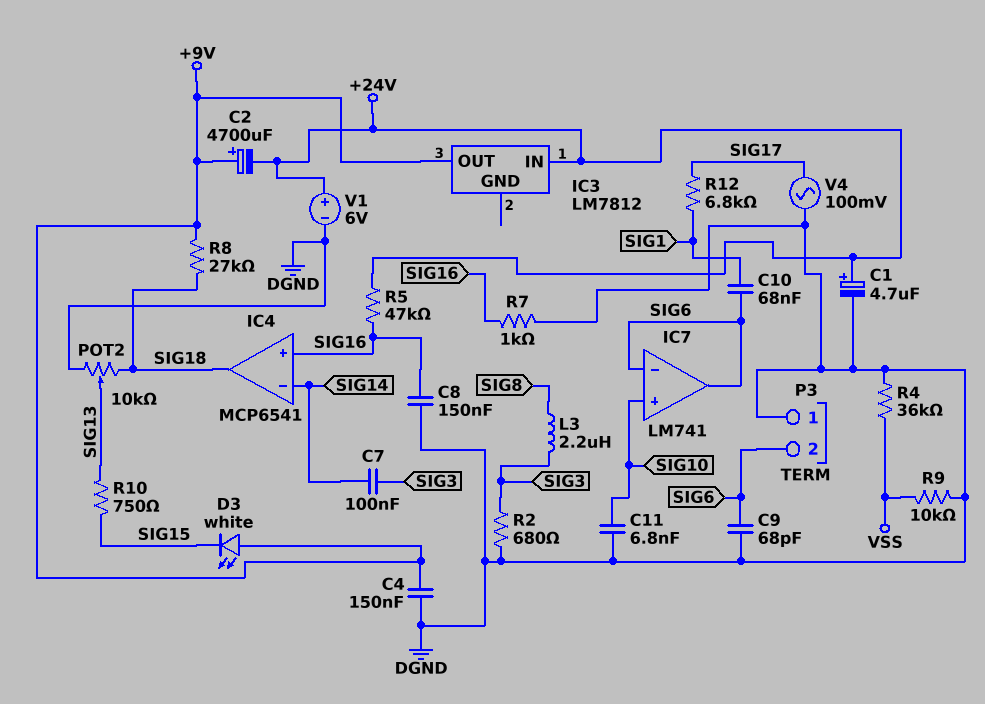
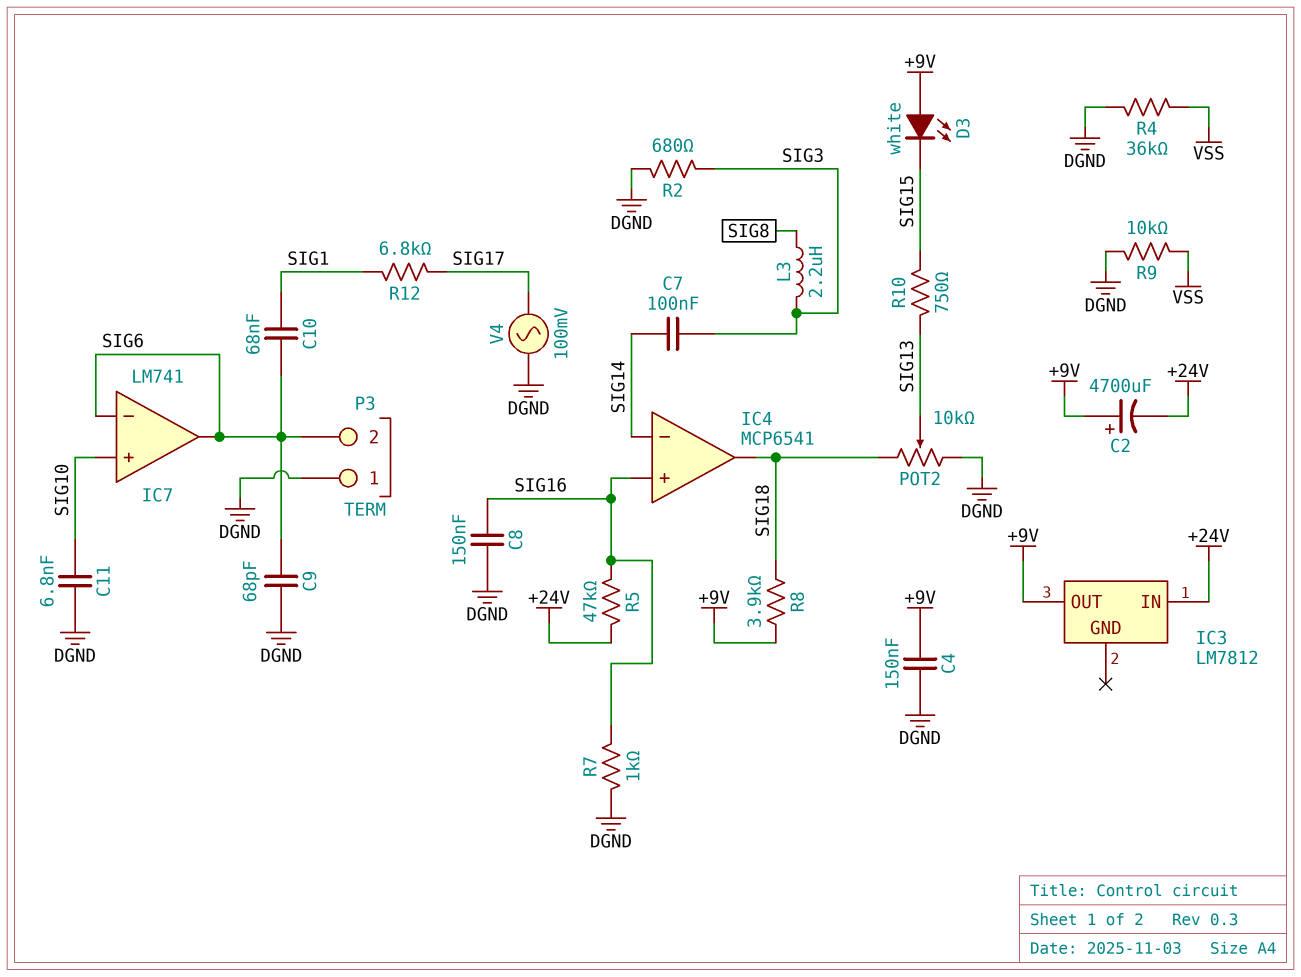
C1: 4.7uF (plus +24V, minus DGND) -> none
R8: 27k (+9V, SIG18) -> 3.9k (+9V, SIG18)
V1: 6V (plus +24V, minus DGND) -> none

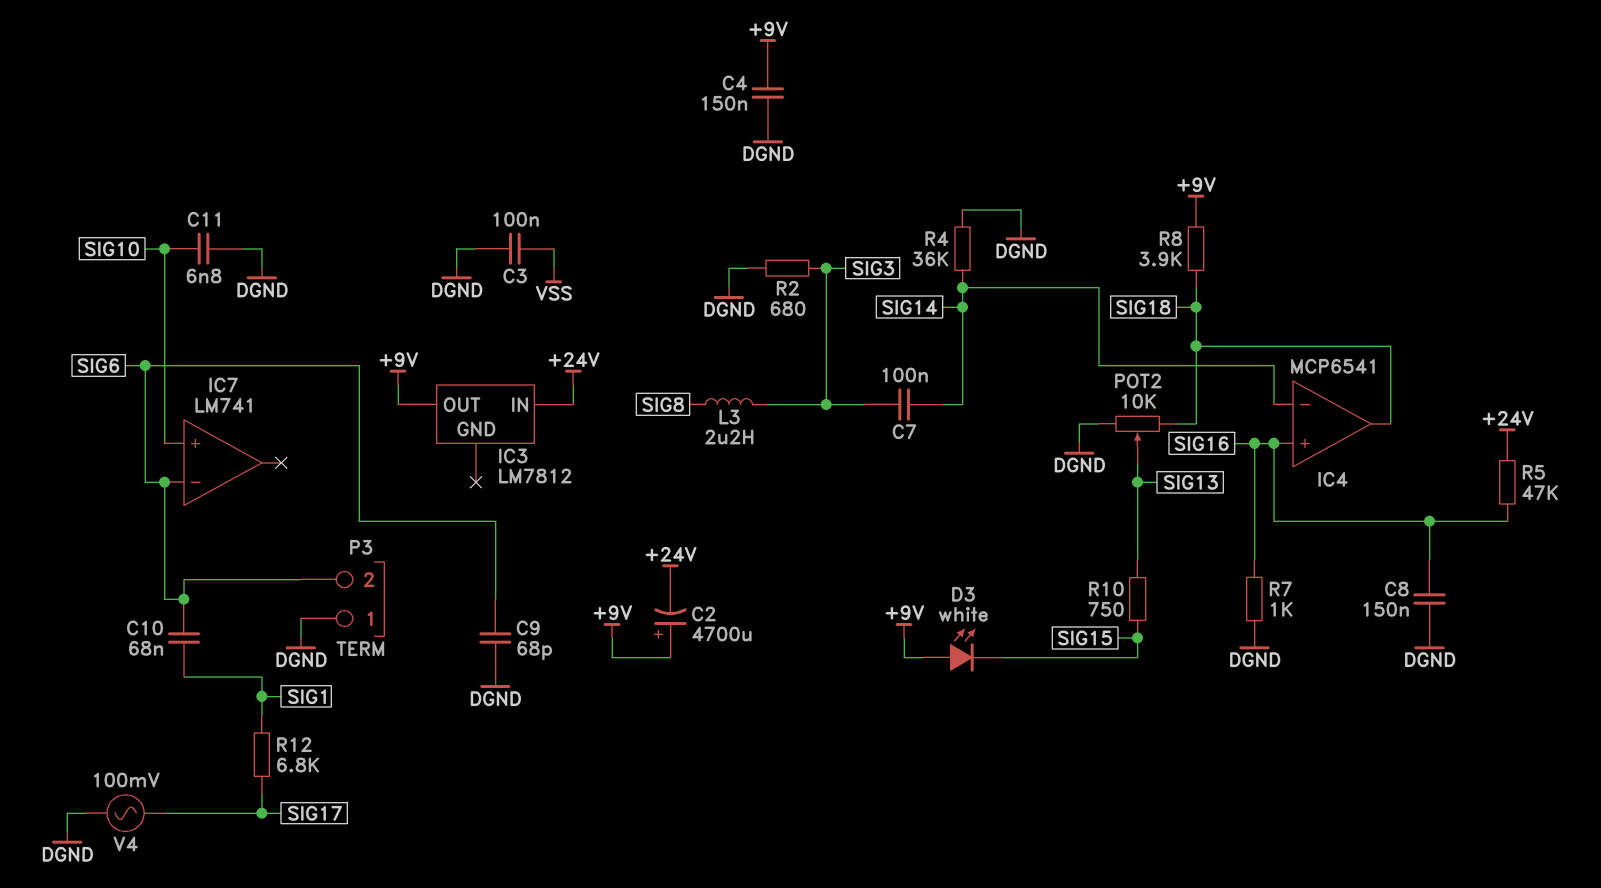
C3: none -> 100nF (DGND, VSS)
IC7 pin out: SIG6 -> none
R4: 36k (DGND, VSS) -> 36k (DGND, SIG14)
R9: 10k (DGND, VSS) -> none

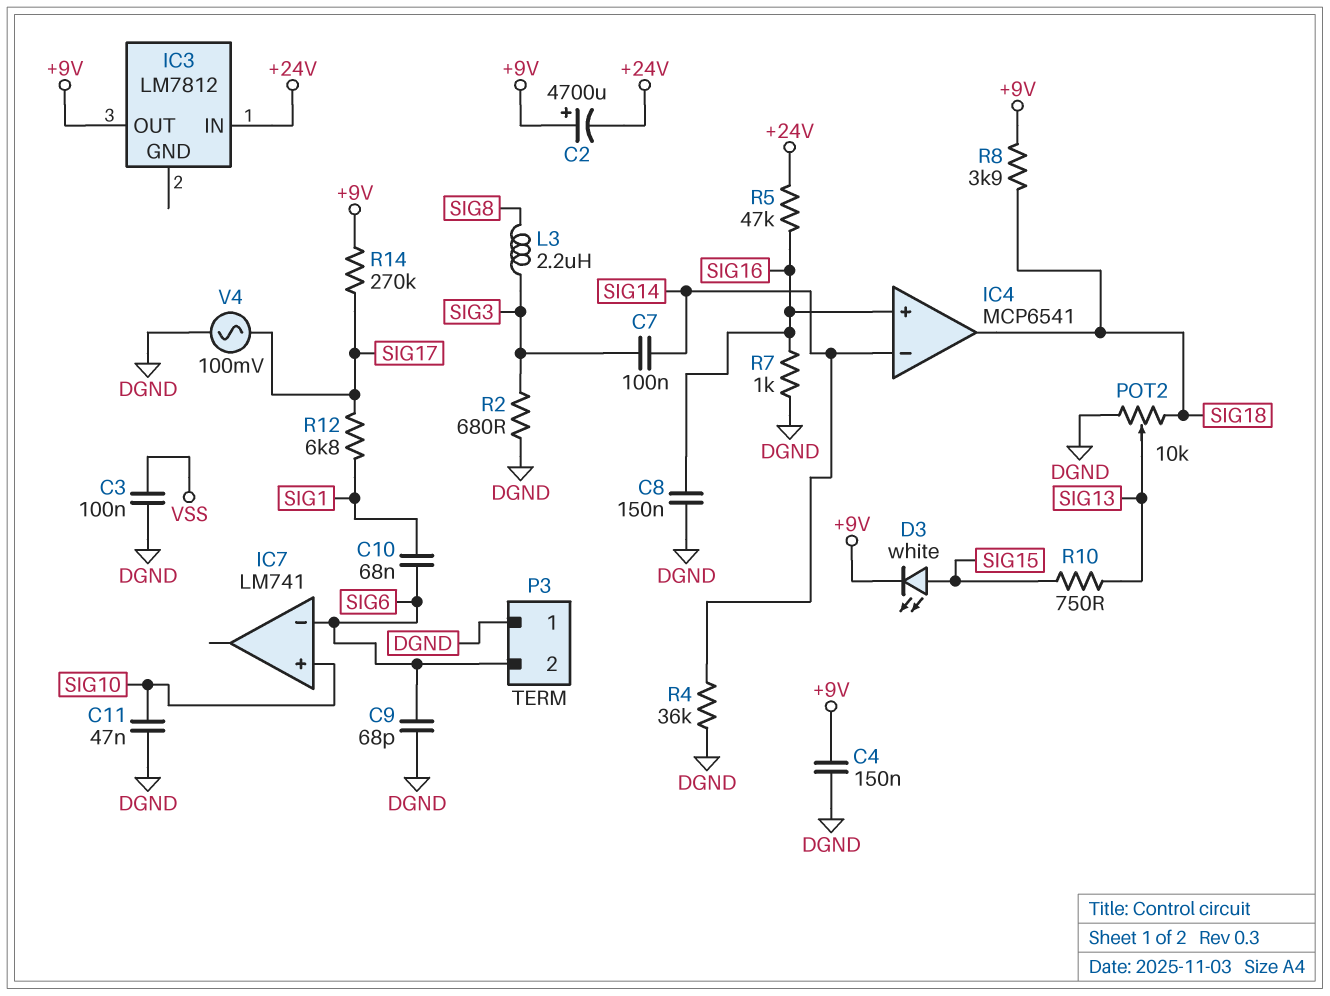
C11: 6.8nF (DGND, SIG10) -> 47nF (DGND, SIG10)
D3: LED white (A +9V, K SIG15) -> LED white (A SIG15, K +9V)
R14: none -> 270k (+9V, SIG17)

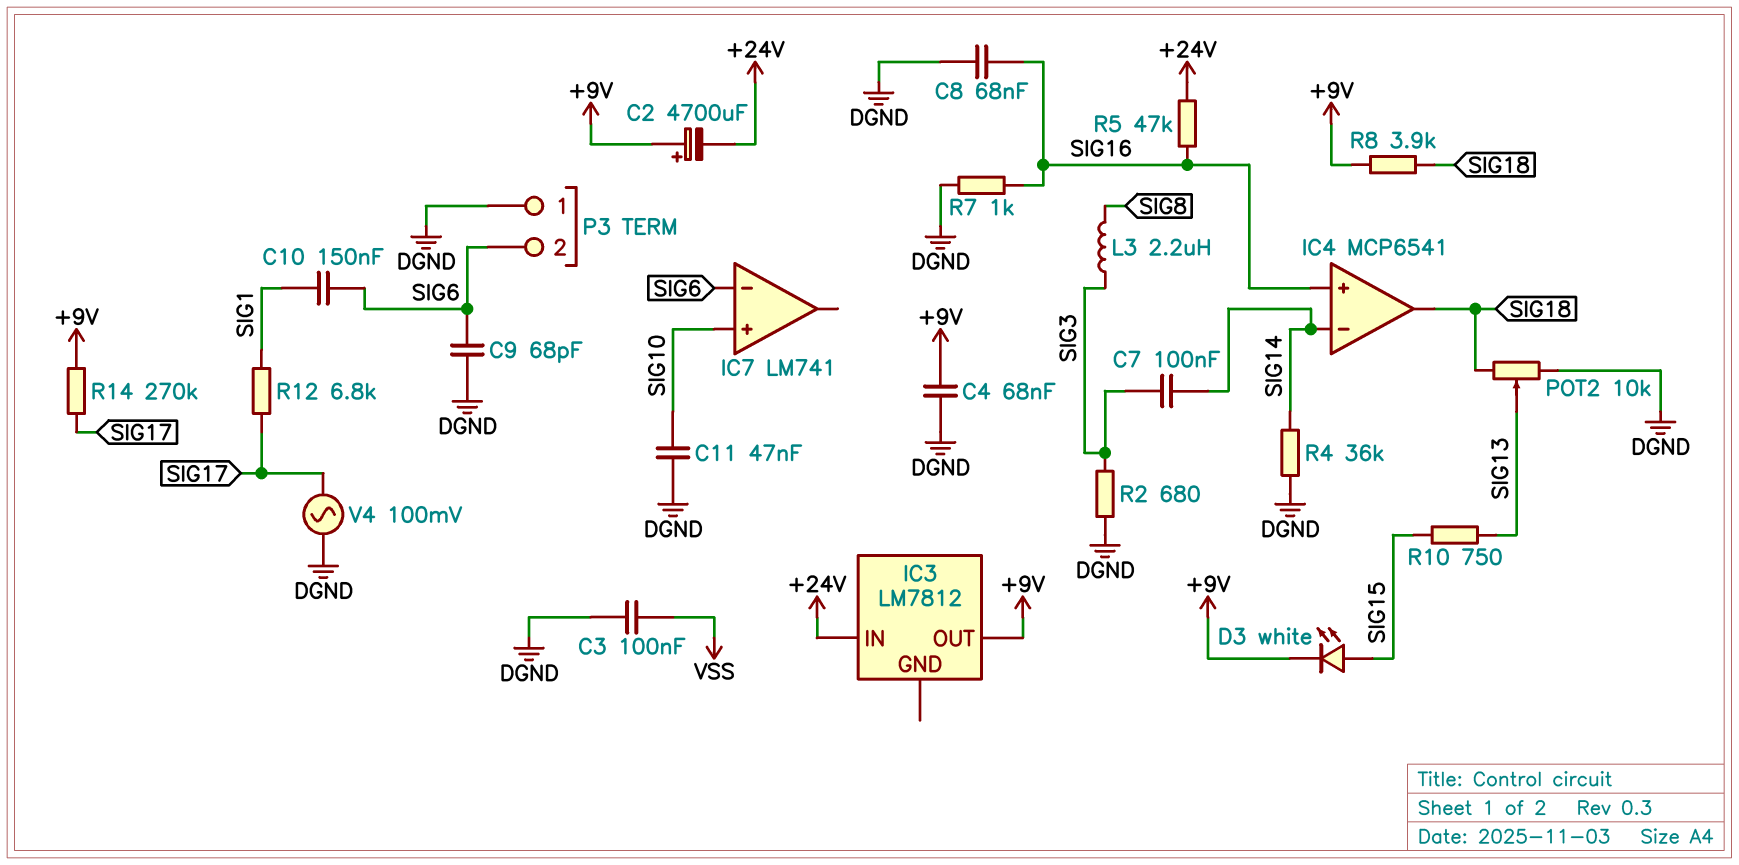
C4: 150nF (+9V, DGND) -> 68nF (+9V, DGND)
C8: 150nF (DGND, SIG16) -> 68nF (DGND, SIG16)
C10: 68nF (SIG1, SIG6) -> 150nF (SIG1, SIG6)

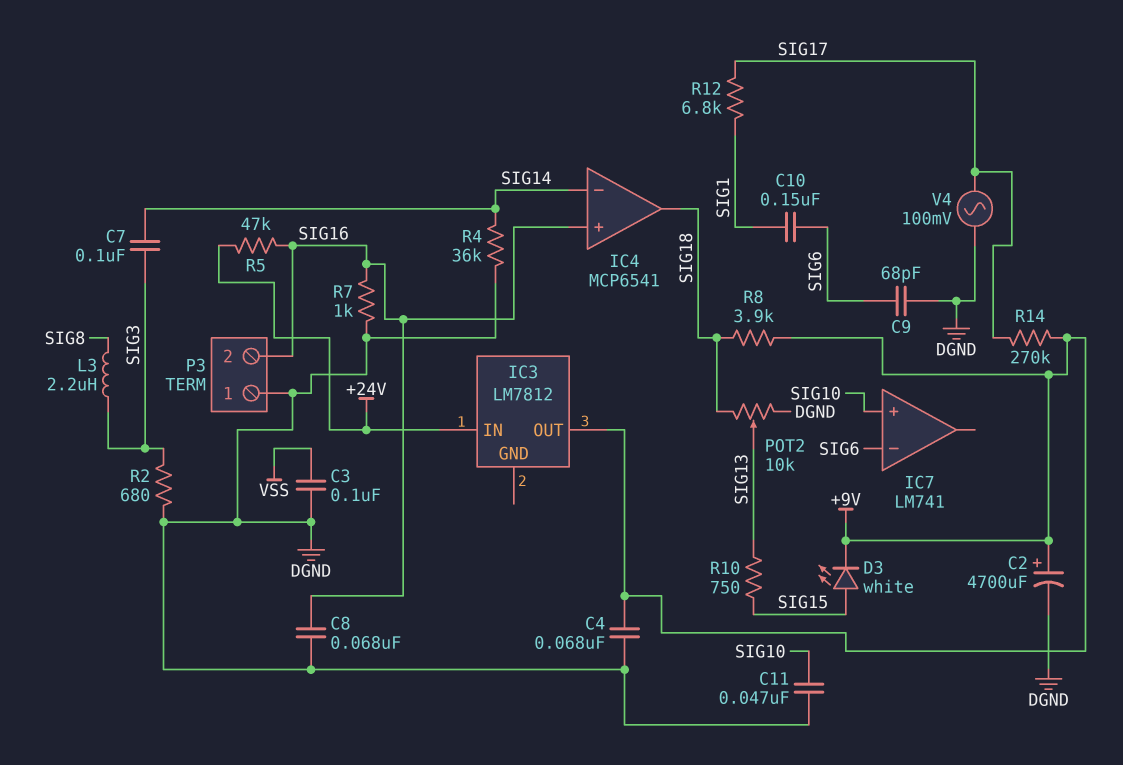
C2: 4700uF (plus +9V, minus +24V) -> 4700uF (plus +9V, minus DGND)
P3 pin 2: SIG6 -> SIG16

